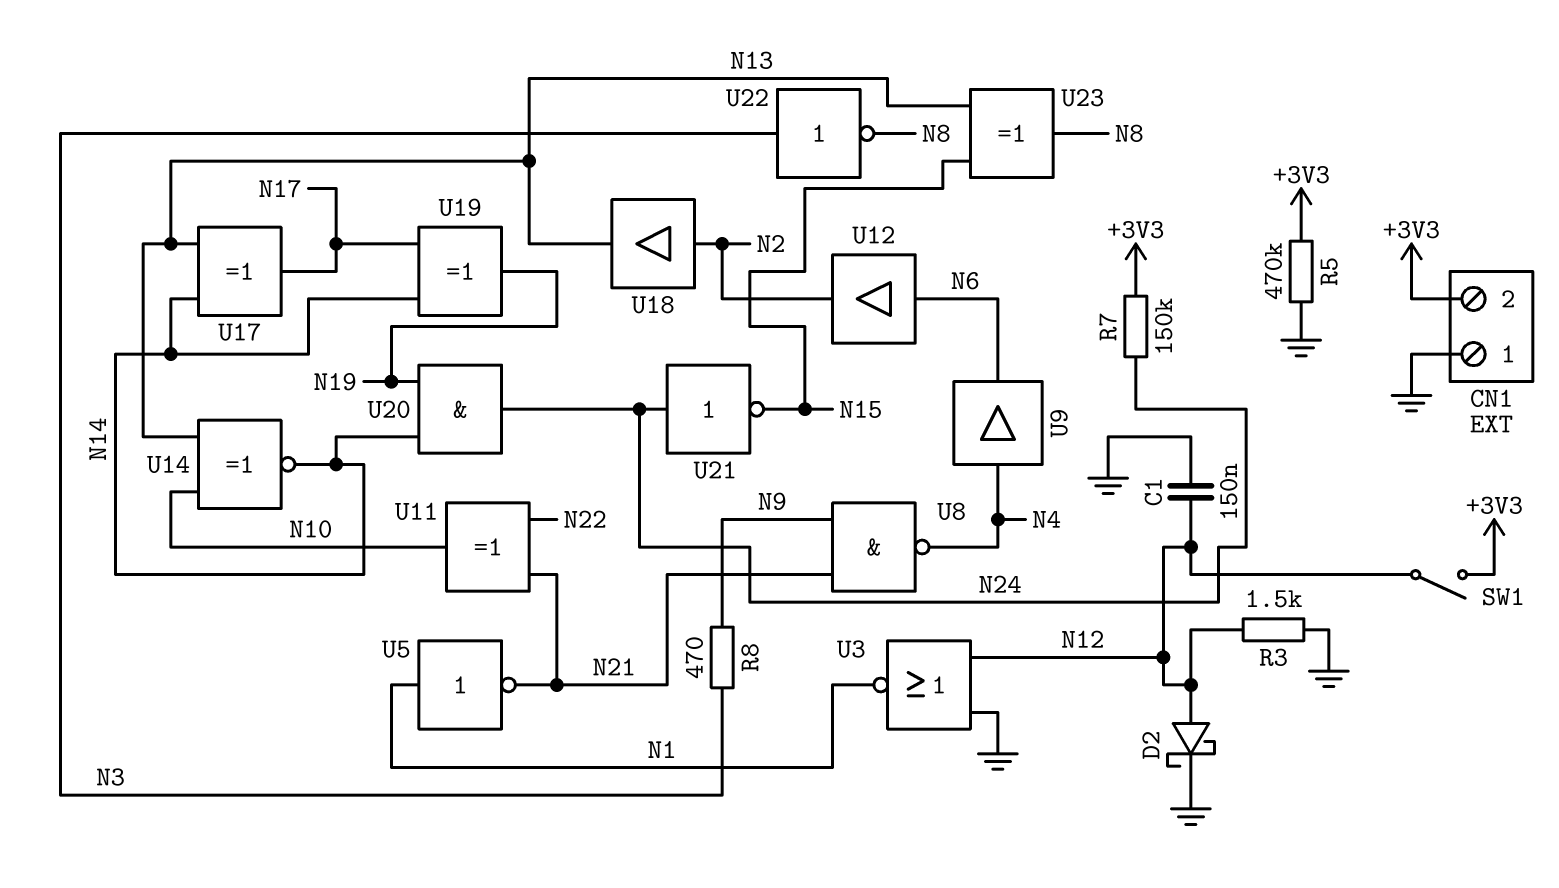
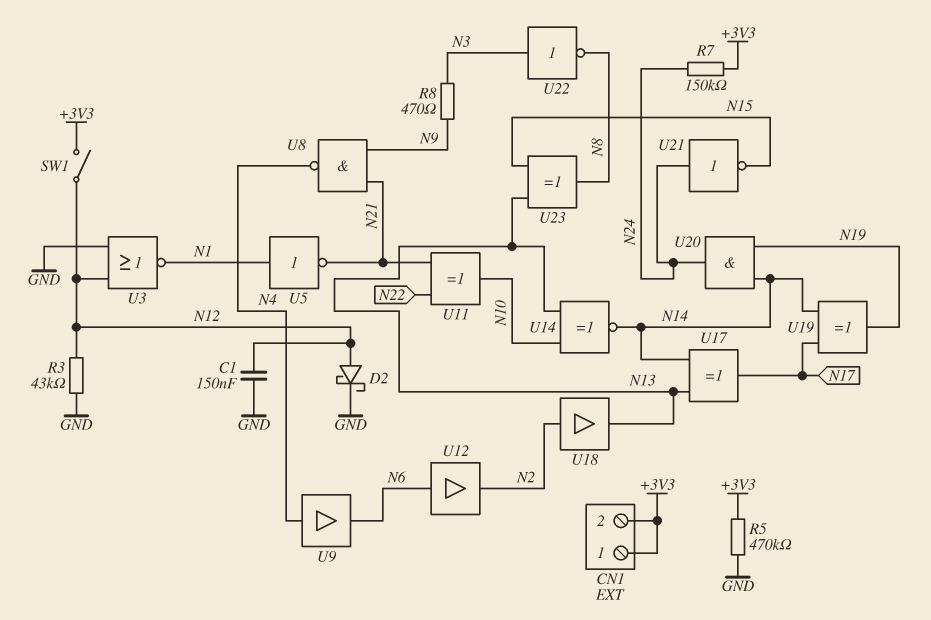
CN1 pin 1: GND -> +3V3
R3: 1.5k (GND, N12) -> 43k (GND, N12)

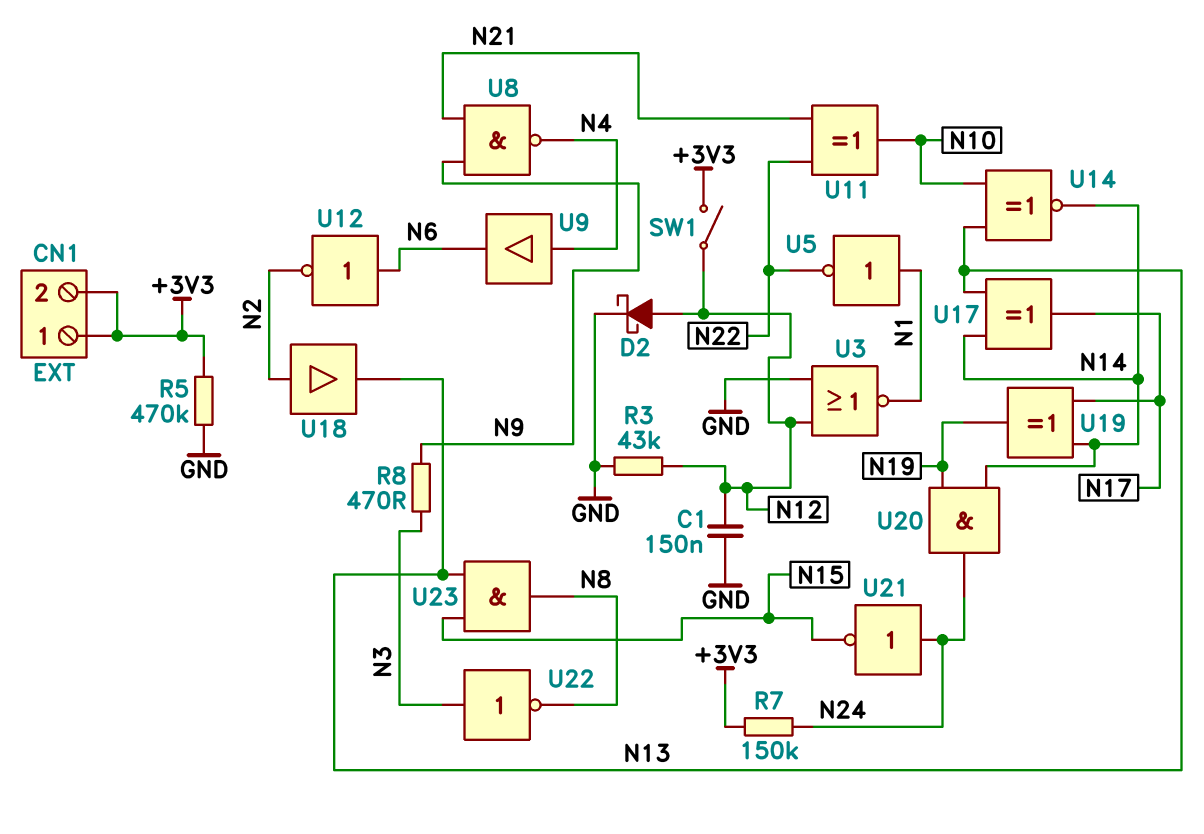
U5: NOT (in N1, out N21) -> NOT (in N1, out N22)
U12: buffer (in N6, out N2) -> NOT (in N6, out N2)
U23: XOR (in N13, in N15, out N8) -> AND (in N13, in N15, out N8)

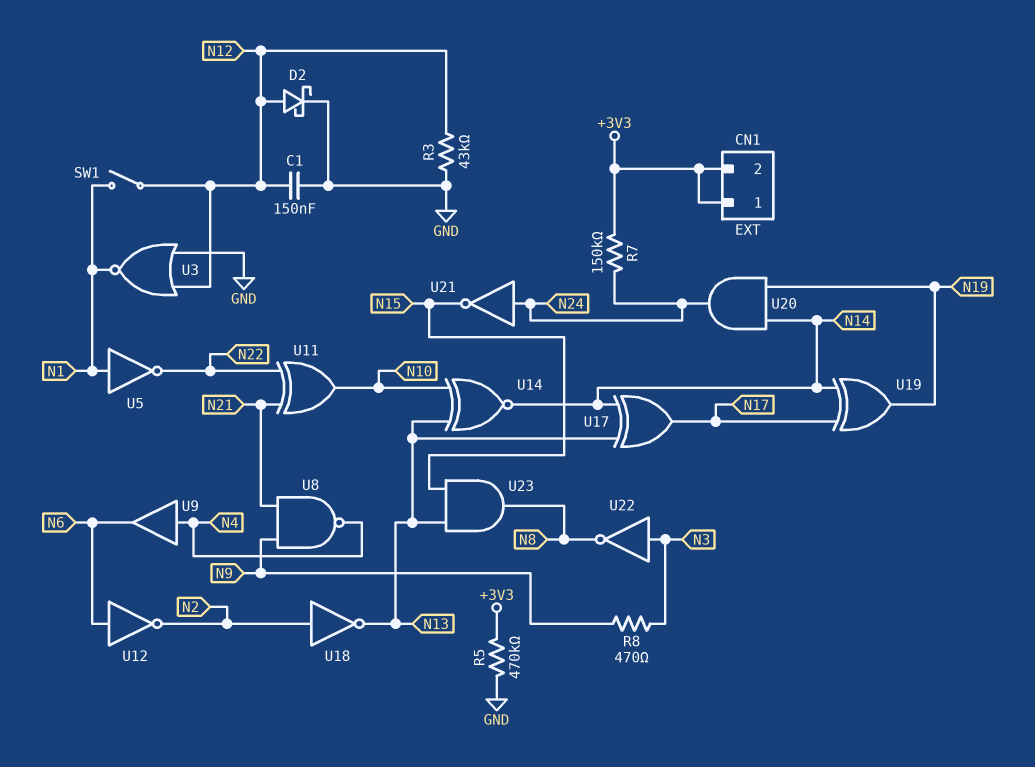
SW1: switch (+3V3, N12) -> switch (N1, N12)
U18: buffer (in N2, out N13) -> NOT (in N2, out N13)

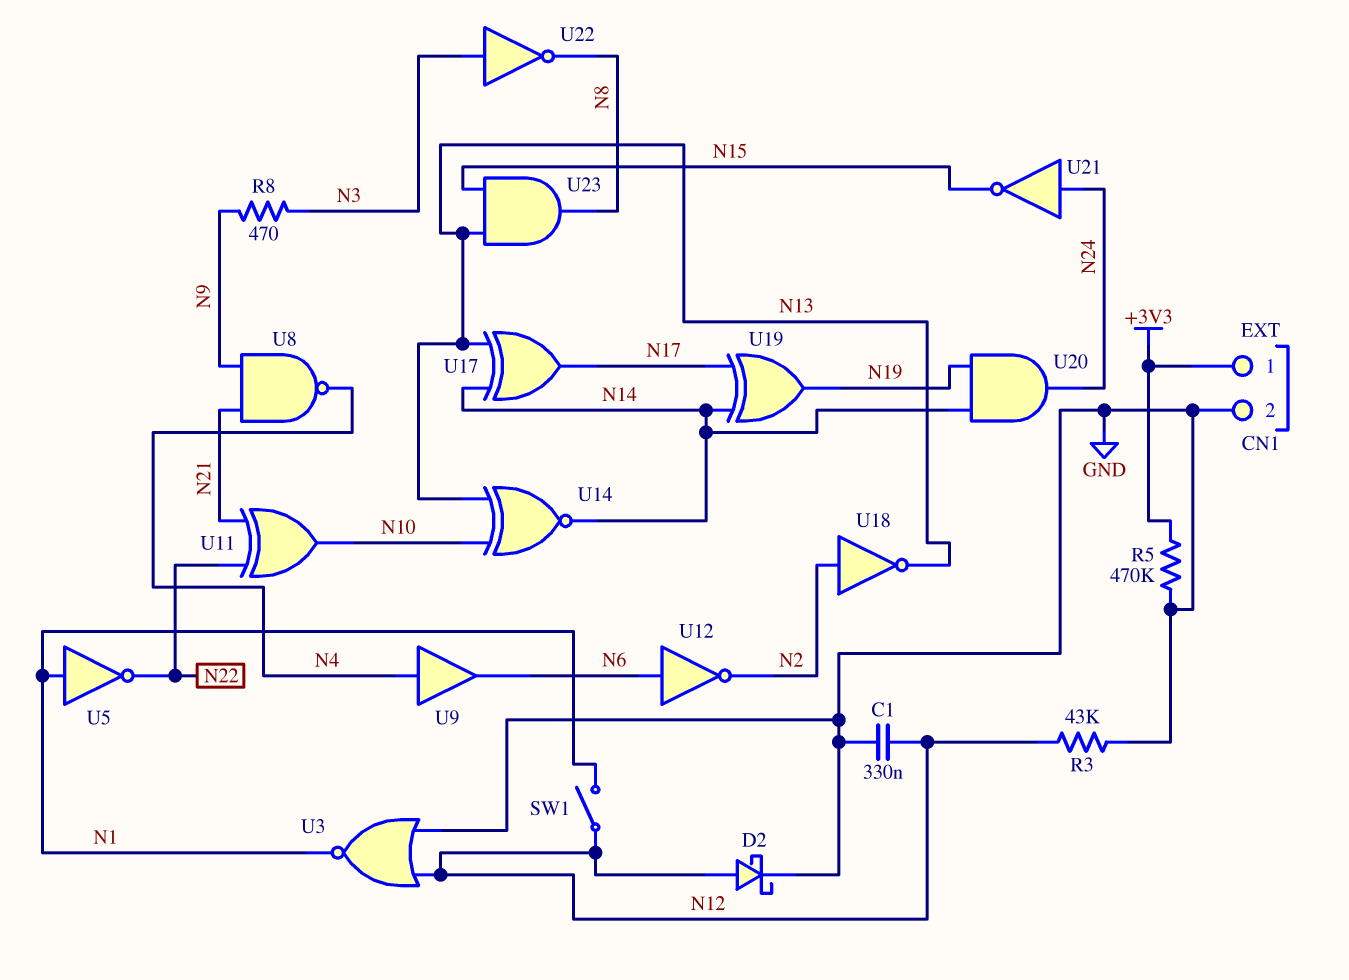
C1: 150nF (GND, N12) -> 330nF (GND, N12)
CN1 pin 2: +3V3 -> GND
R7: 150k (+3V3, N24) -> none

